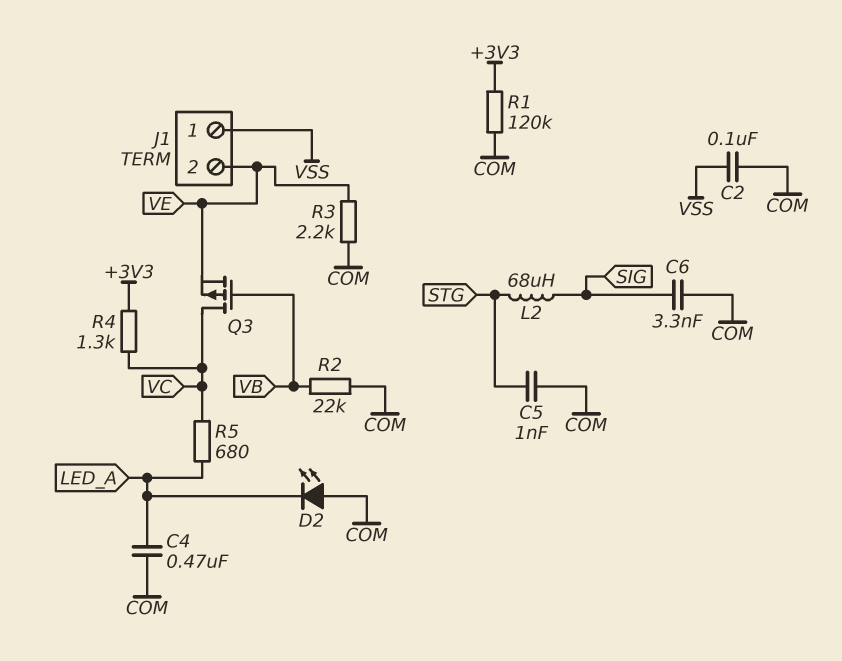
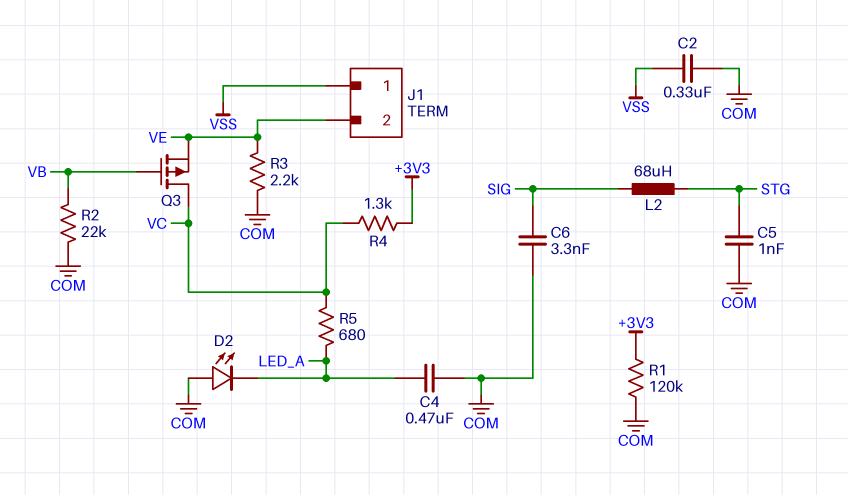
C2: 100nF (COM, VSS) -> 330nF (COM, VSS)

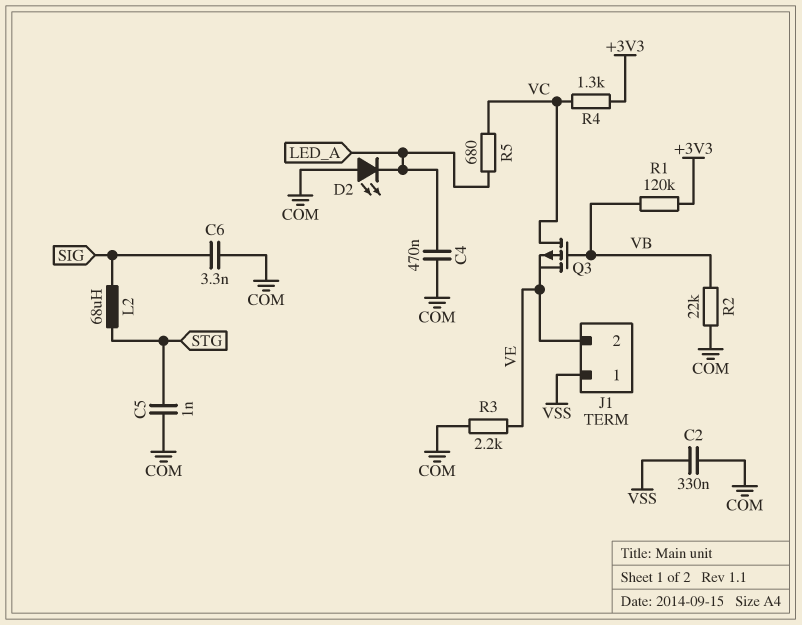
R1: 120k (+3V3, COM) -> 120k (+3V3, VB)

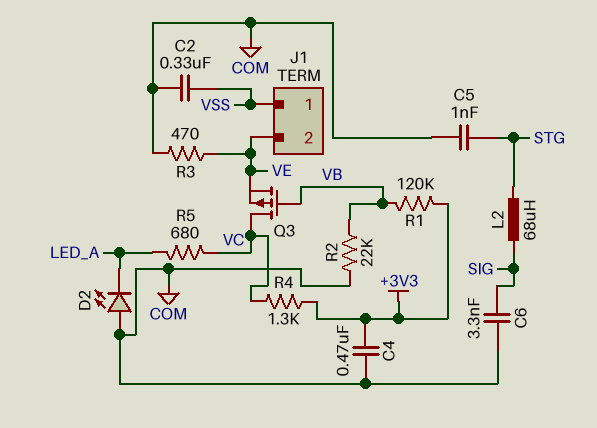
C4: 470nF (COM, LED_A) -> 470nF (+3V3, COM)
R3: 2.2k (COM, VE) -> 470 (COM, VE)

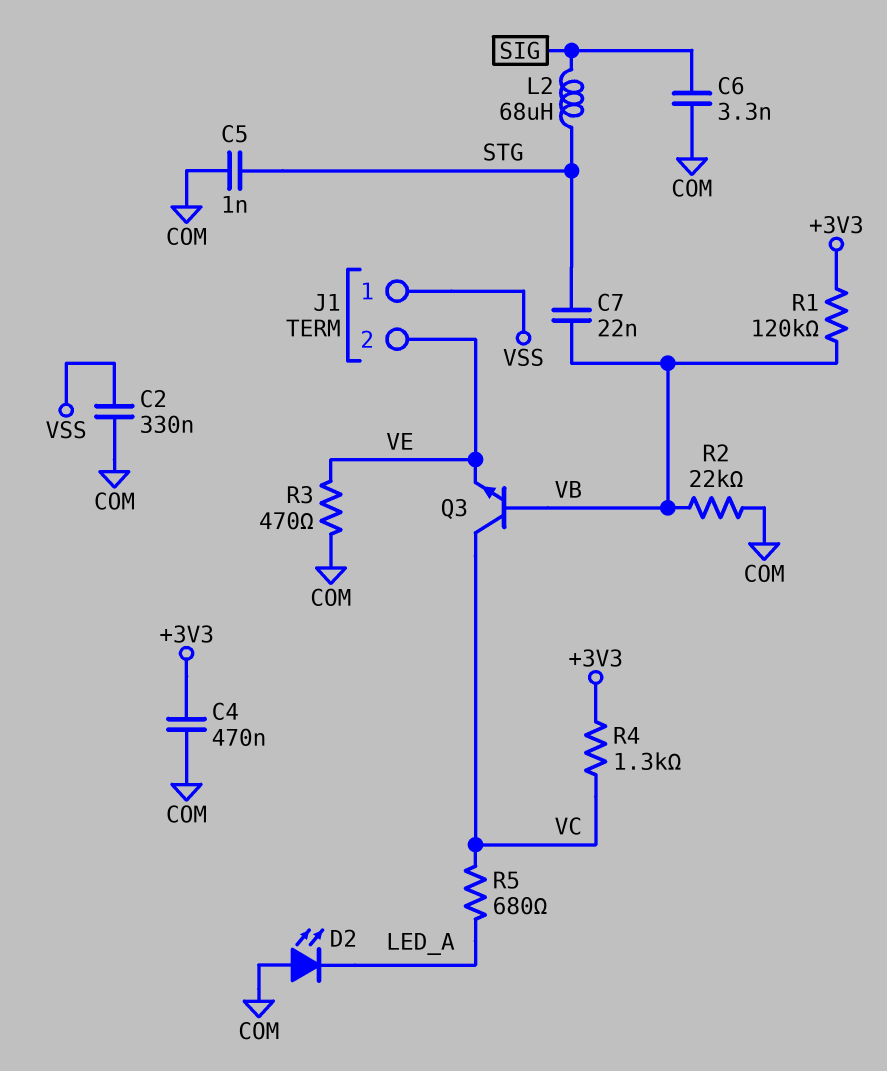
C7: none -> 22nF (STG, VB)
Q3: PMOS (G VB, D VC, S VE) -> NPN (B VB, C VC, E VE)

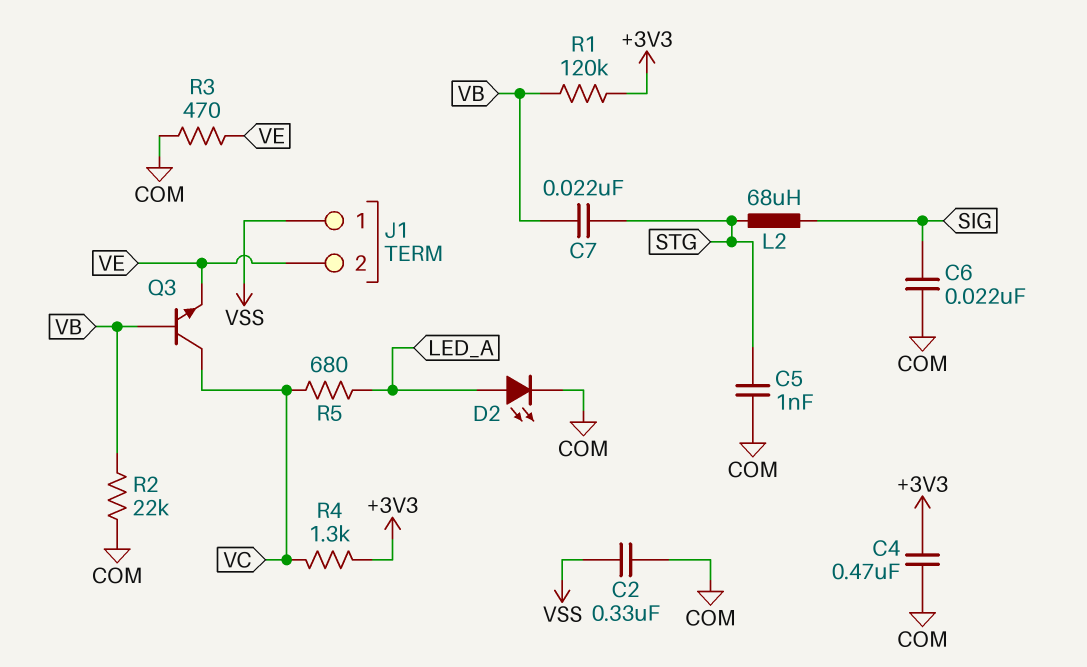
C6: 3.3nF (COM, SIG) -> 22nF (COM, SIG)
D2: LED (A COM, K LED_A) -> LED (A LED_A, K COM)

